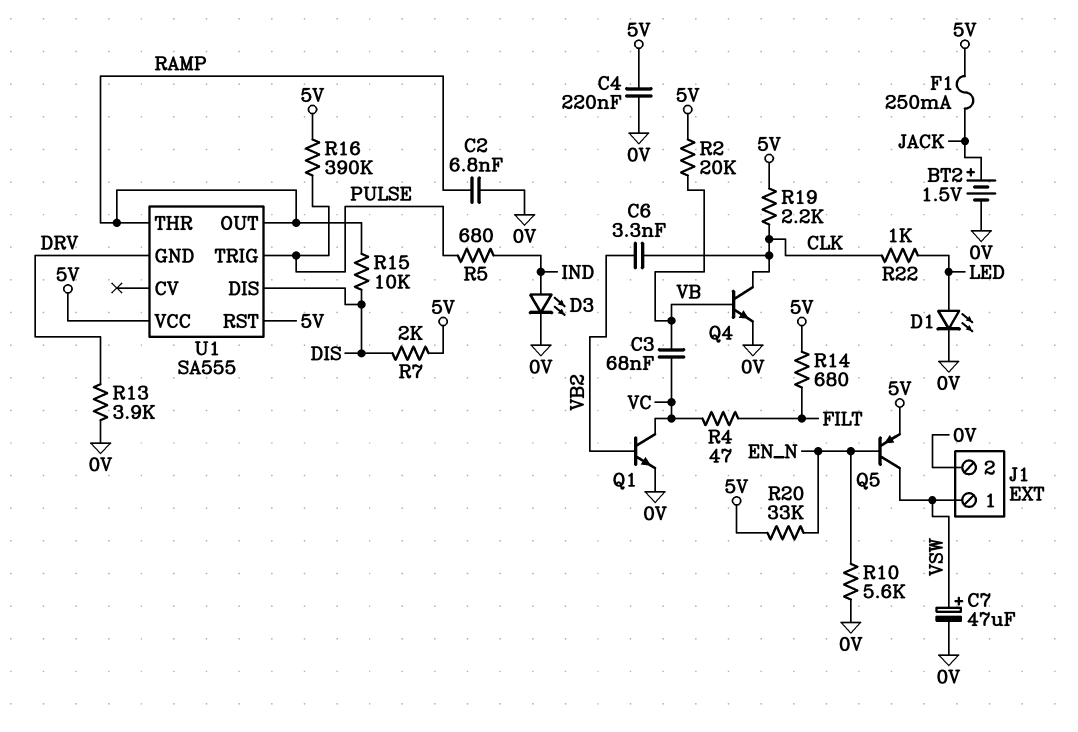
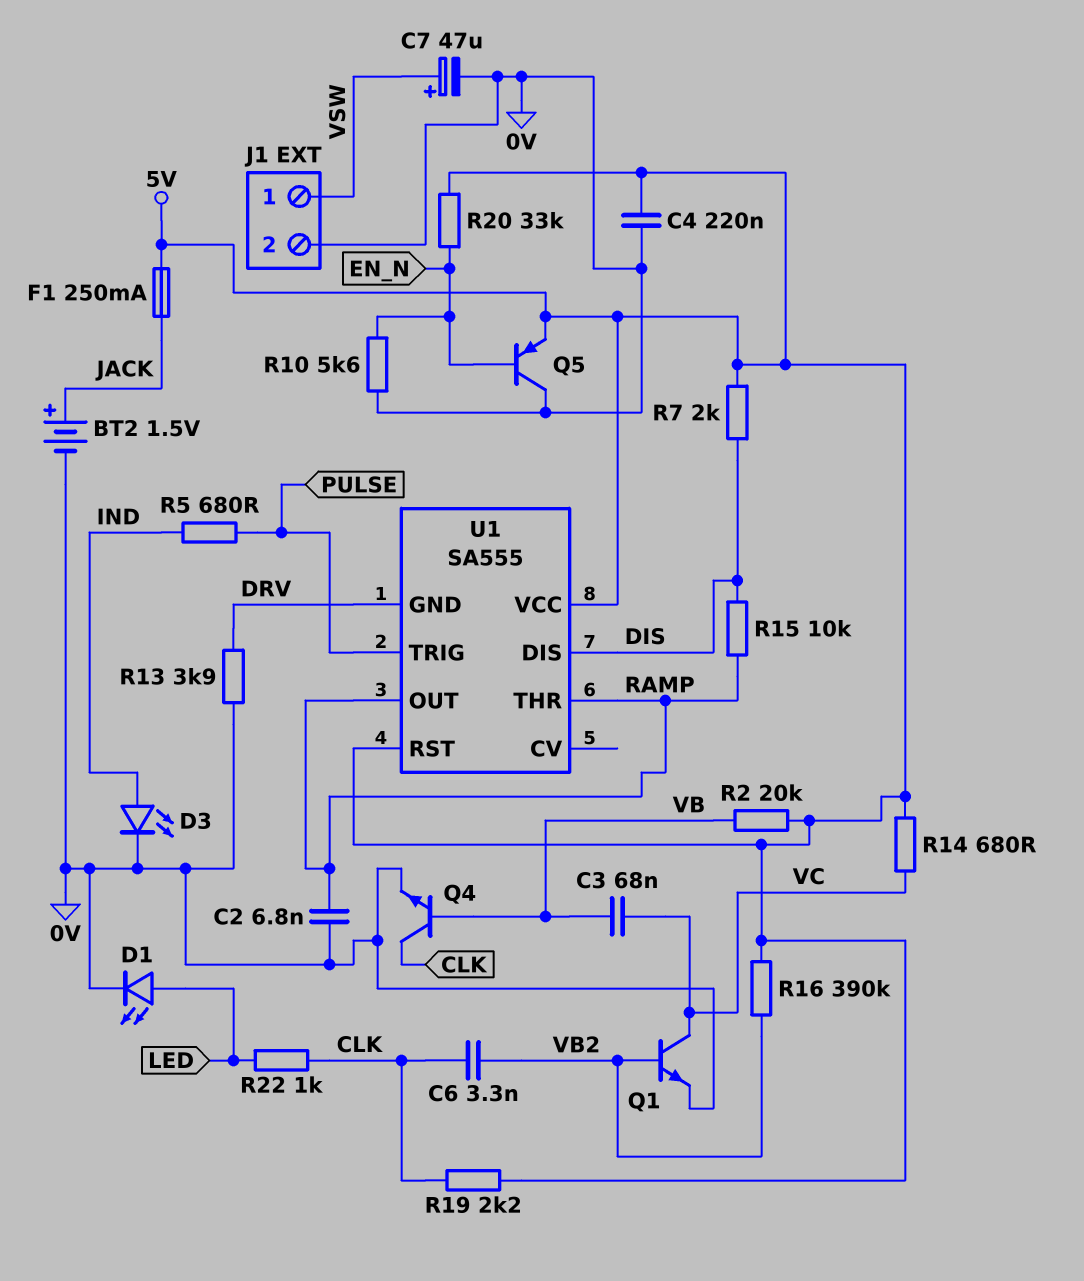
Q5: PNP (B EN_N, C VSW, E 5V) -> PNP (B EN_N, C 0V, E 5V)
R4: 47 (FILT, VC) -> none
R14: 680 (5V, FILT) -> 680 (5V, VC)
R16: 390k (5V, PULSE) -> 390k (5V, VB2)

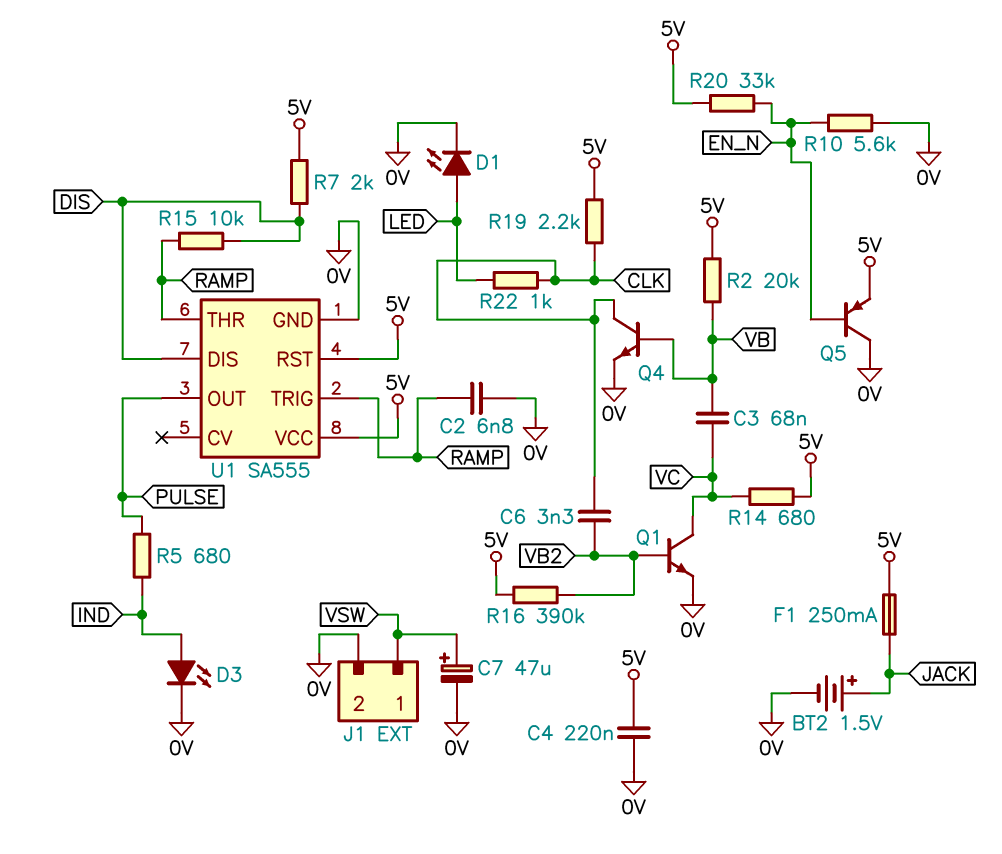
R13: 3.9k (0V, DRV) -> none
U1 pin GND: DRV -> 0V
U1 pin OUT: RAMP -> PULSE
U1 pin TRIG: PULSE -> RAMP

